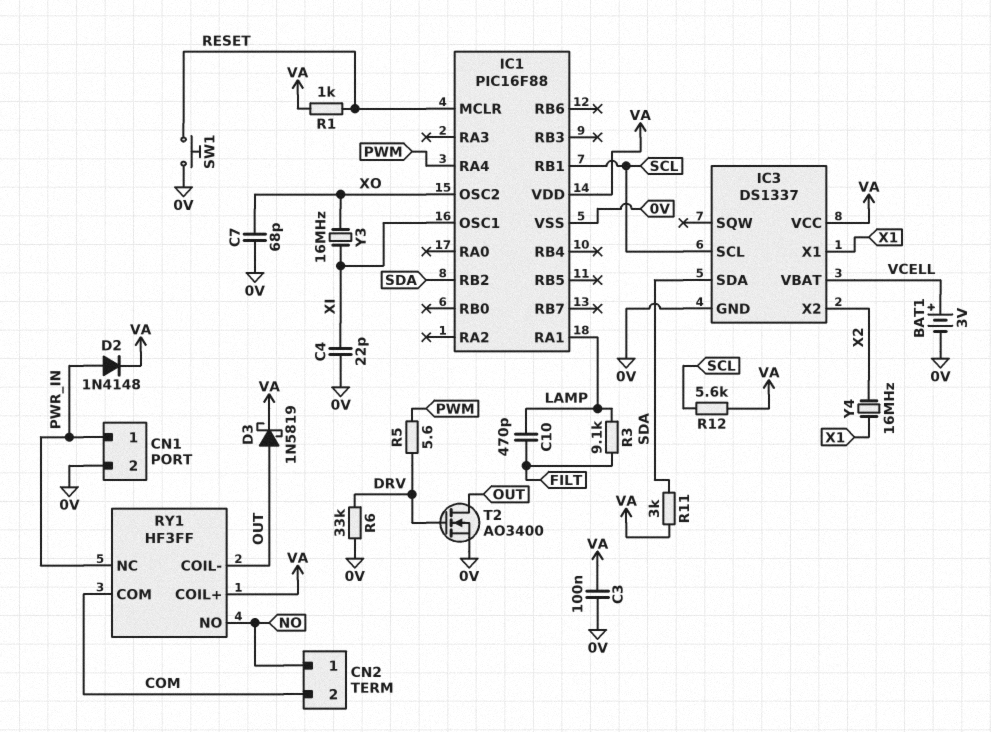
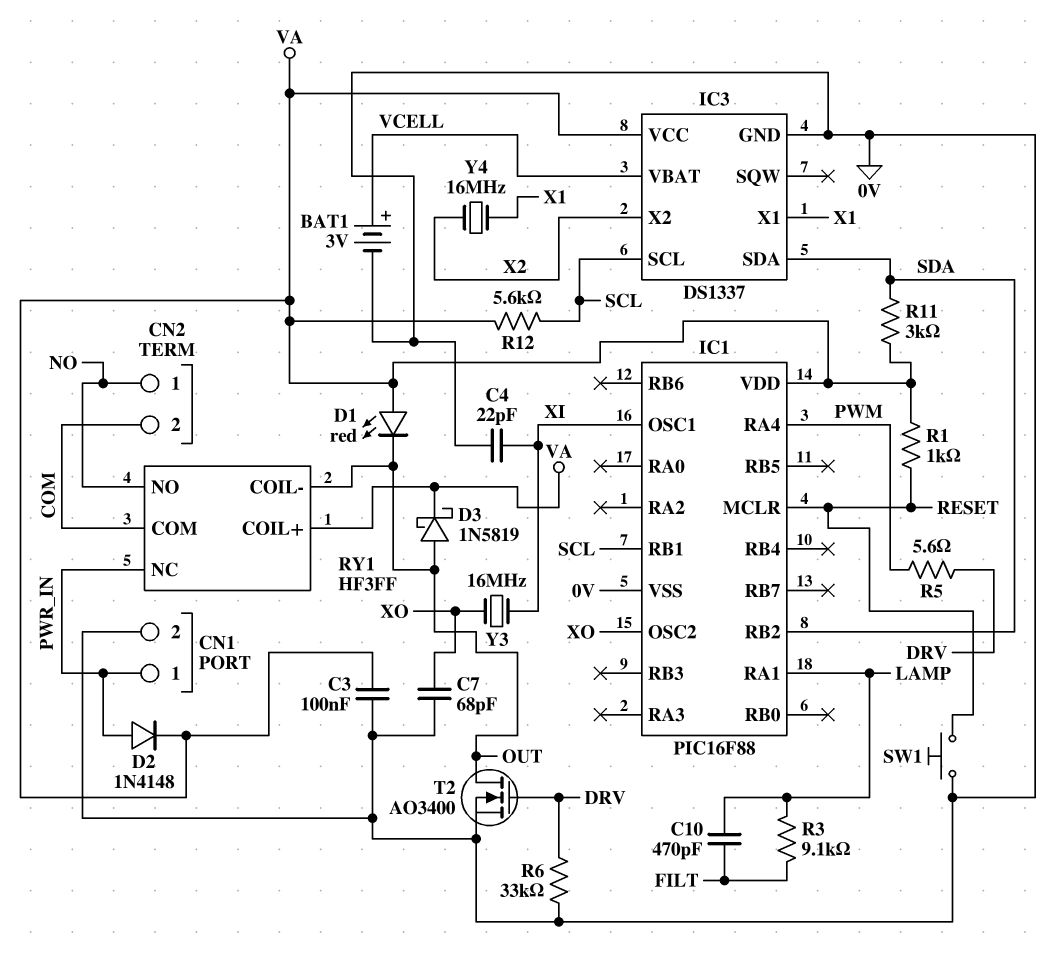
D1: none -> LED red (A VA, K OUT)

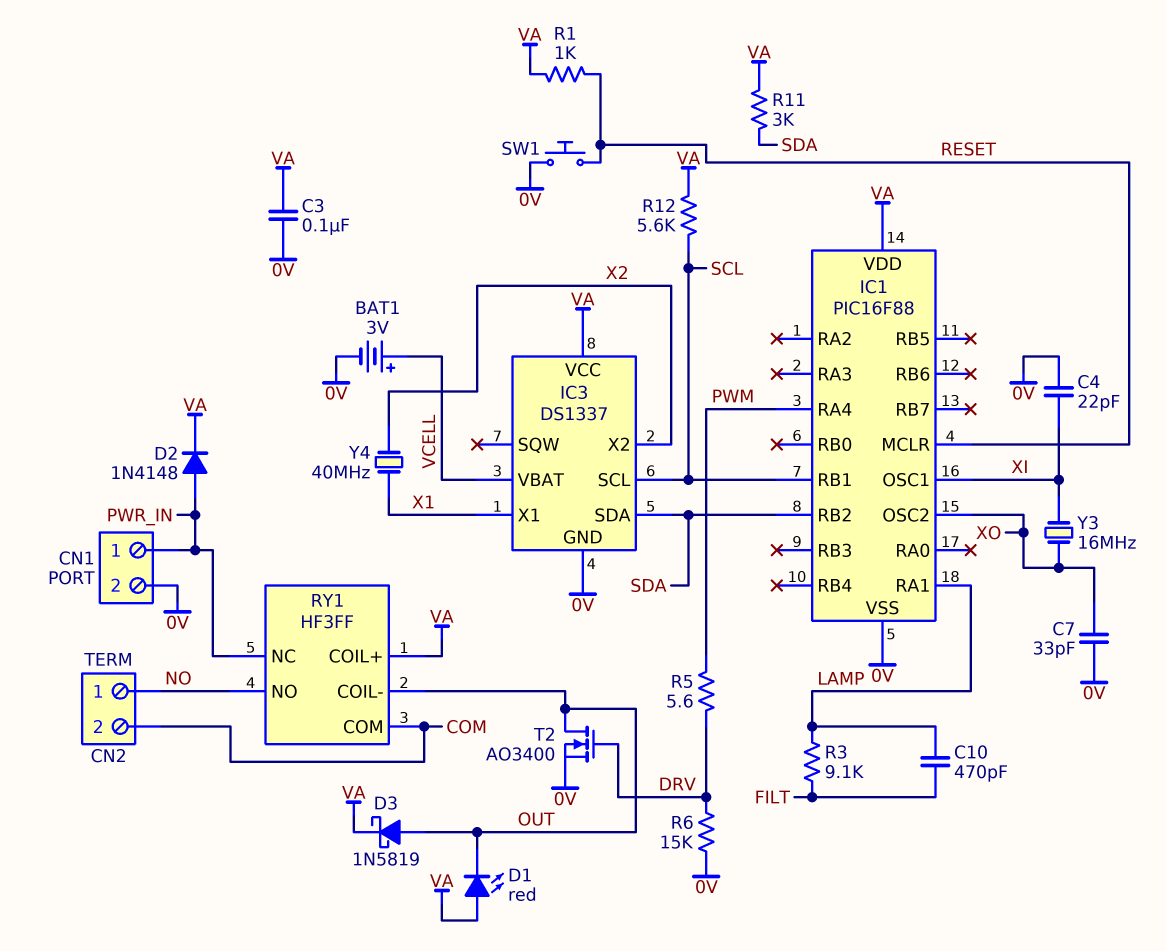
C7: 68pF (0V, XO) -> 33pF (0V, XO)
R6: 33k (0V, DRV) -> 15k (0V, DRV)
Y4: 16MHz (X1, X2) -> 40MHz (X1, X2)

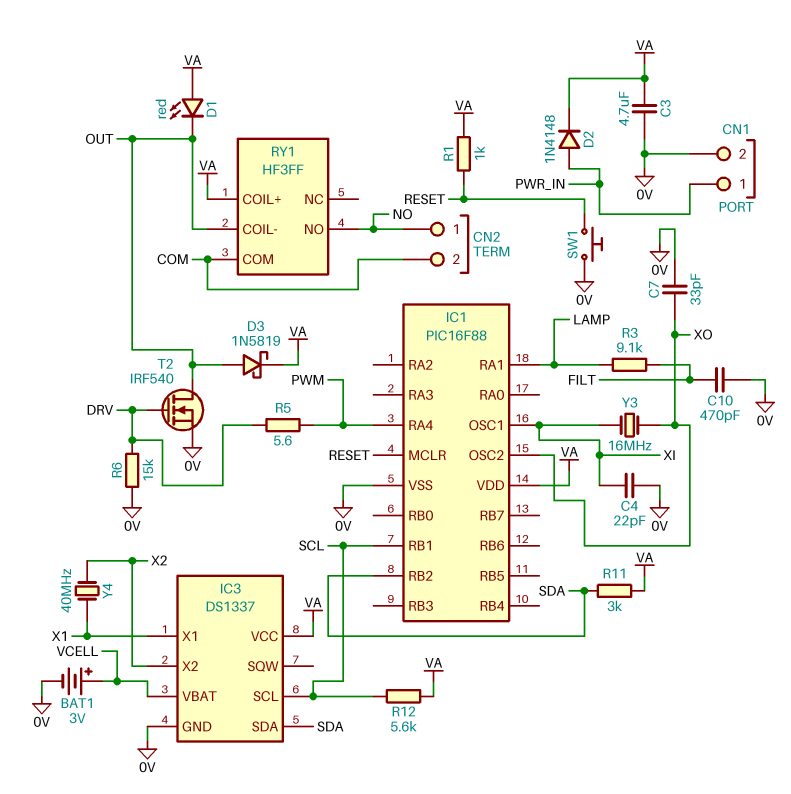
C3: 100nF (0V, VA) -> 4.7uF (0V, VA)
C10: 470pF (FILT, LAMP) -> 470pF (0V, FILT)
RY1 pin NC: PWR_IN -> none
T2: NMOS AO3400 (G DRV, D OUT, S 0V) -> NMOS IRF540 (G DRV, D OUT, S 0V)

